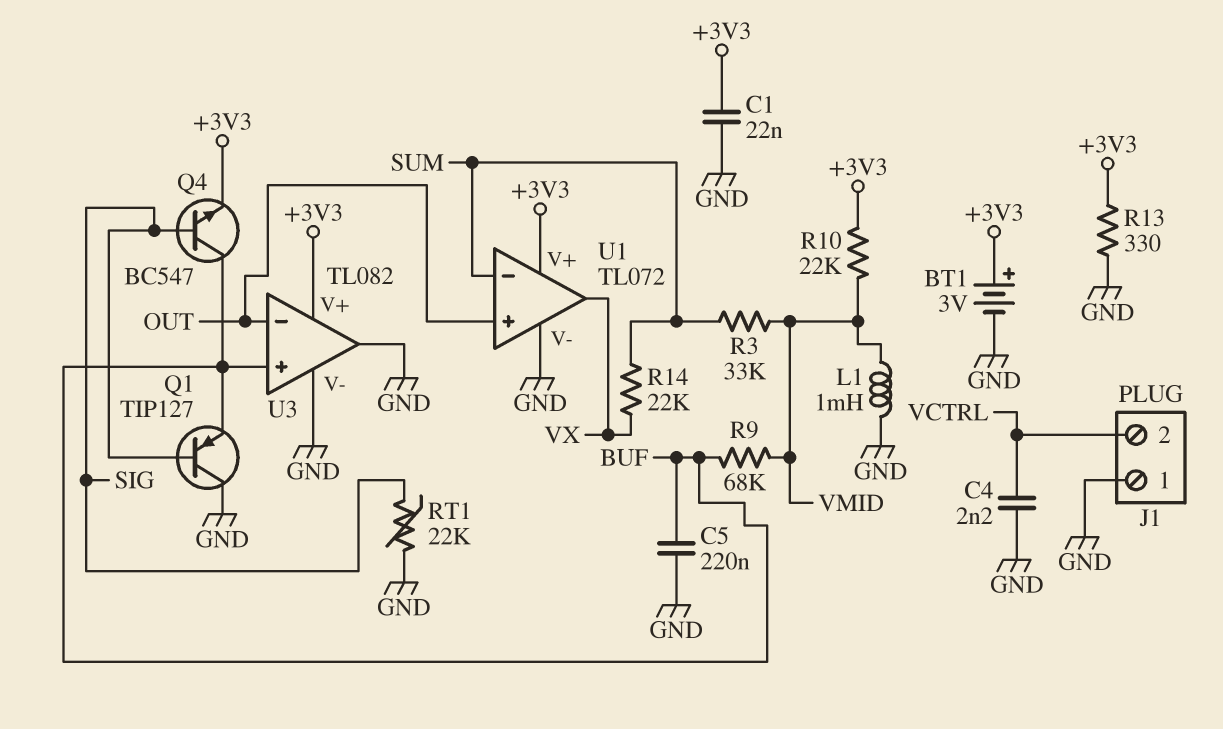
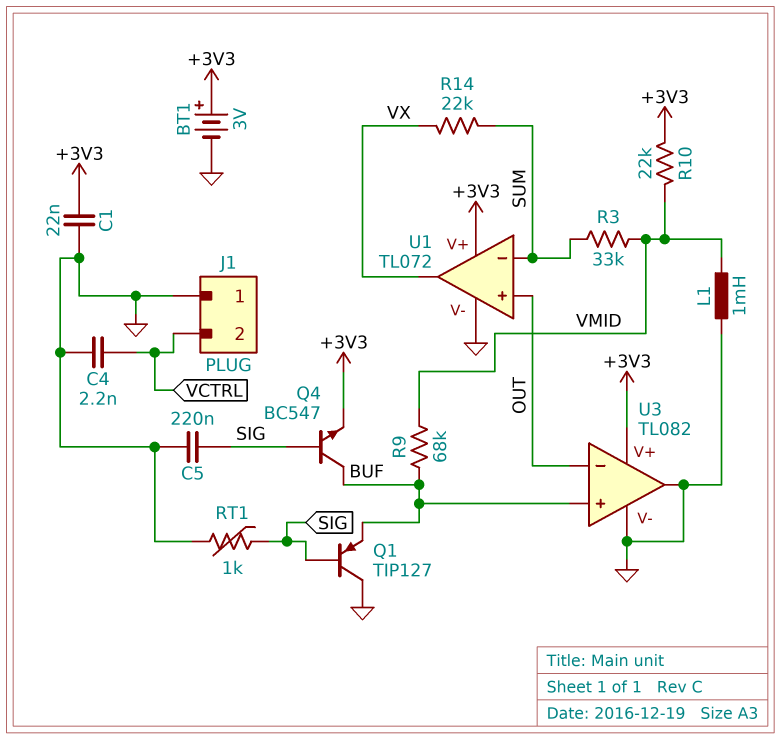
C5: 220nF (BUF, GND) -> 220nF (GND, SIG)
R13: 330 (+3V3, GND) -> none
RT1: 22k (GND, SIG) -> 1k (GND, SIG)

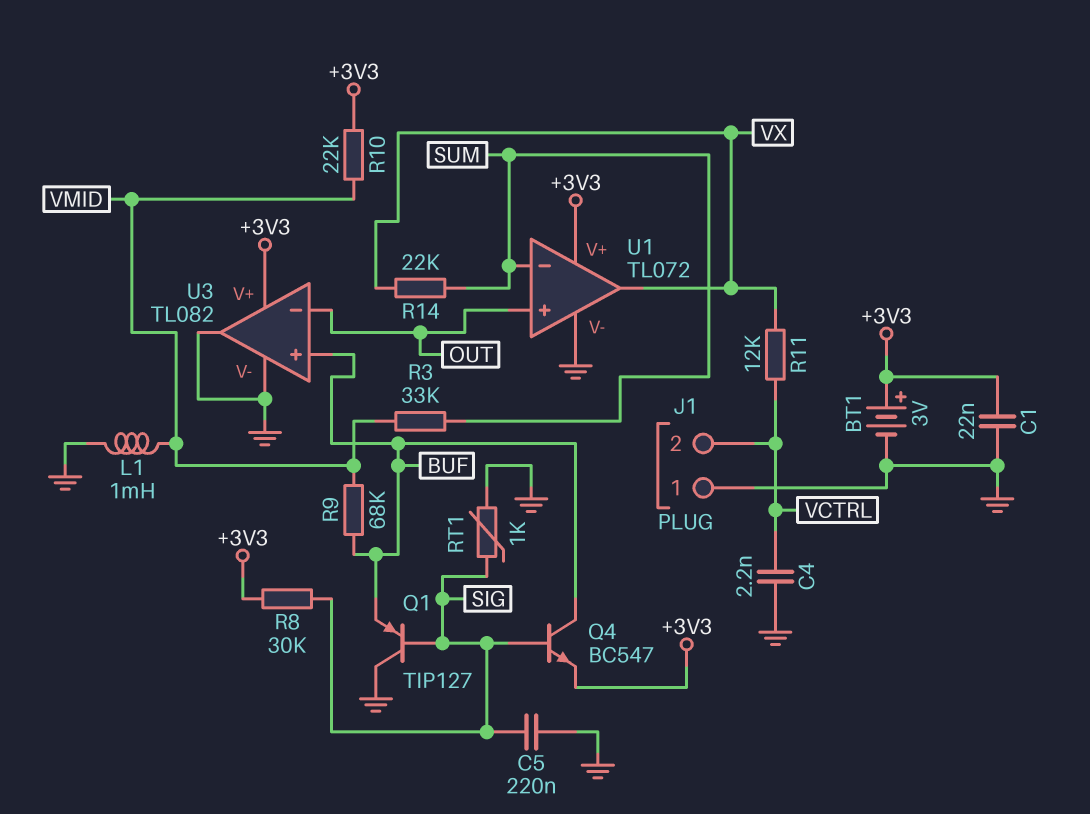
R8: none -> 30k (+3V3, SIG)
R11: none -> 12k (VCTRL, VX)

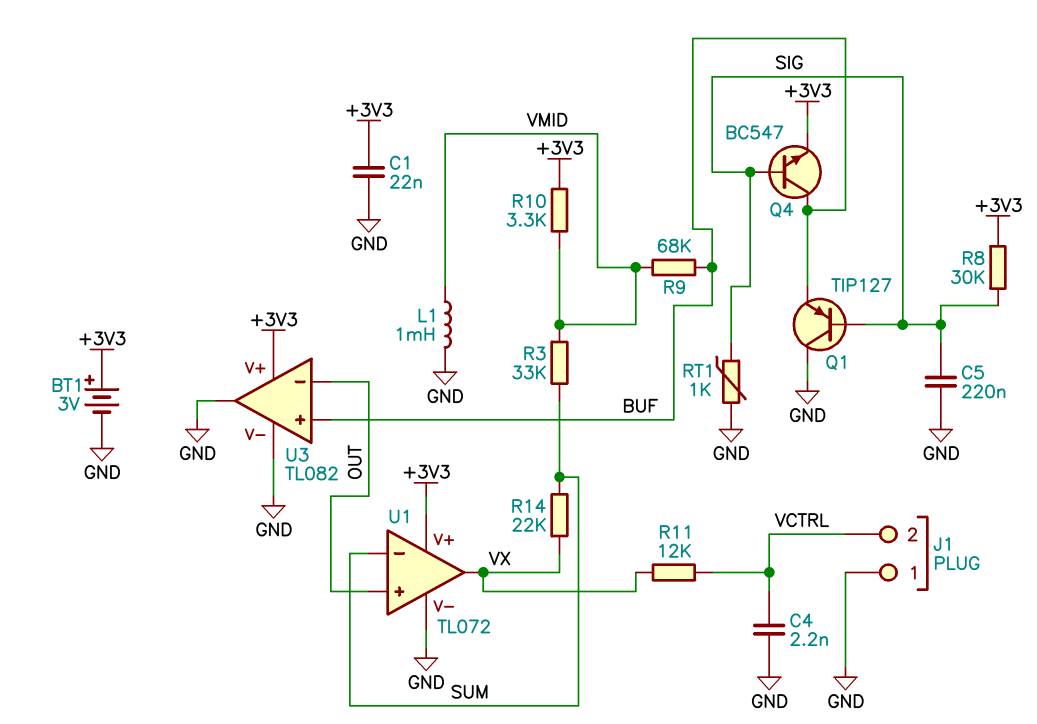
R10: 22k (+3V3, VMID) -> 3.3k (+3V3, VMID)

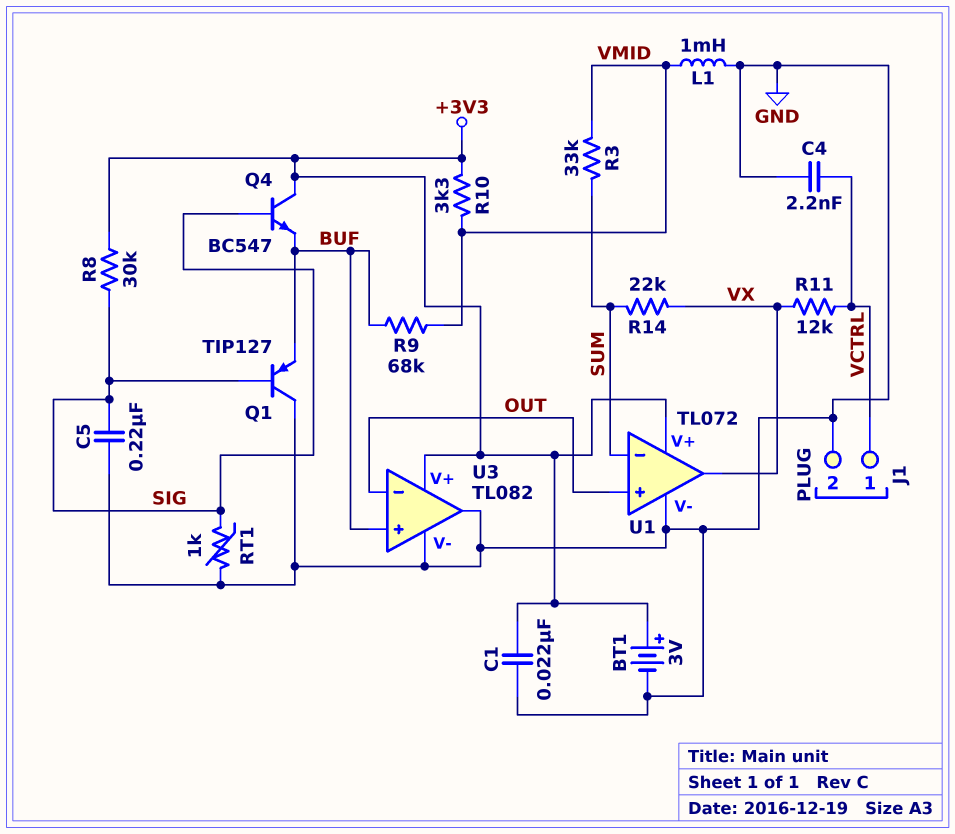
J1 pin 1: GND -> VCTRL
J1 pin 2: VCTRL -> GND
Q4: NPN BC547 (B SIG, C BUF, E +3V3) -> NPN BC547 (B SIG, C +3V3, E BUF)

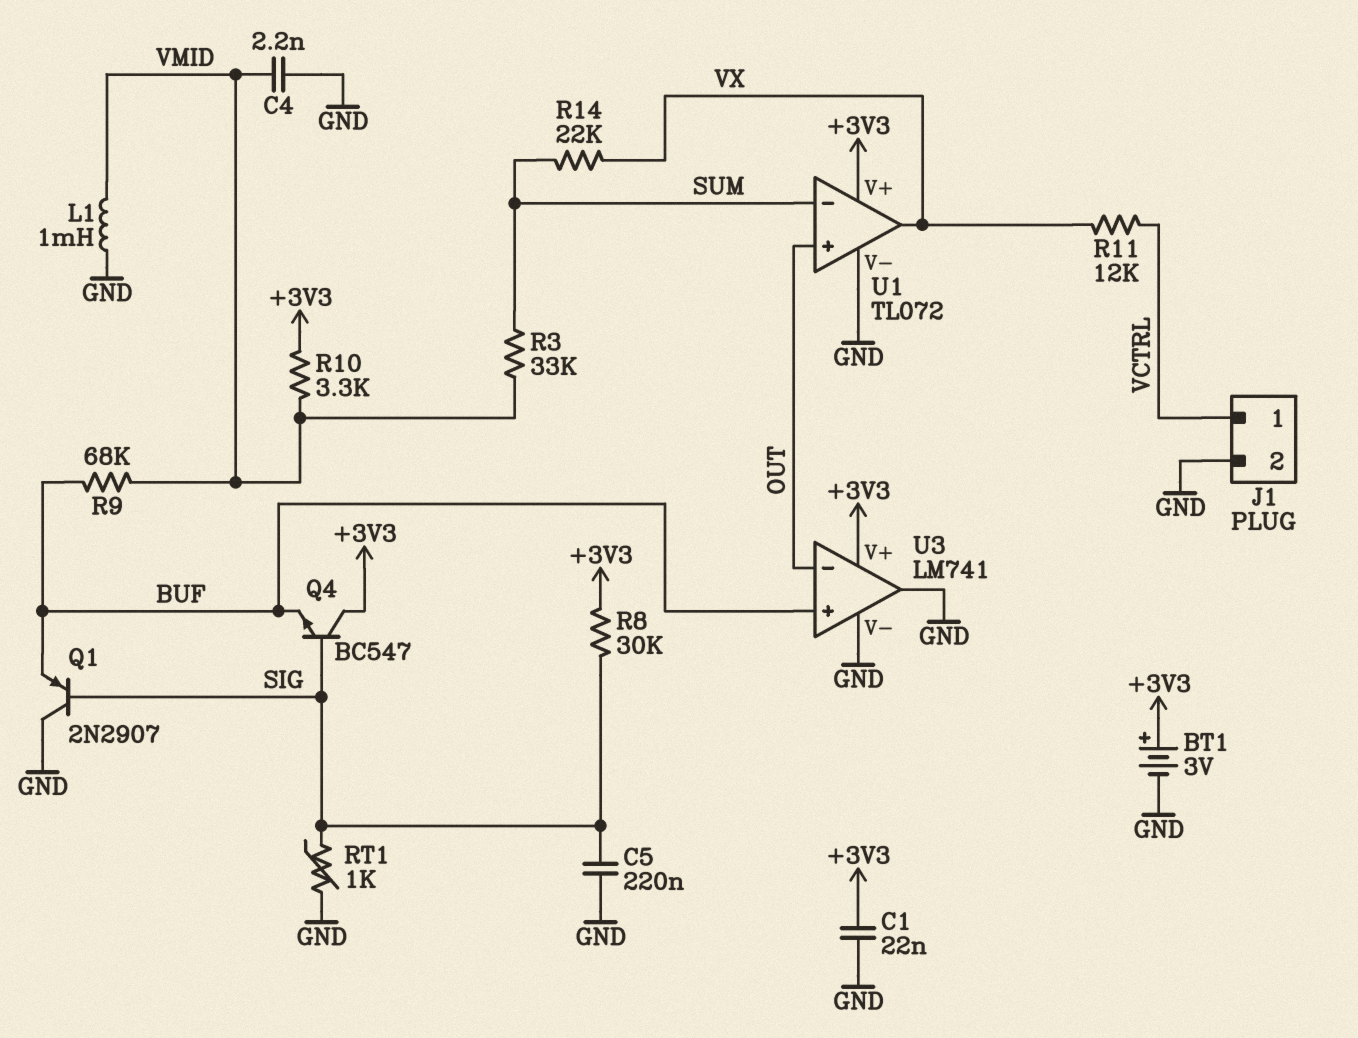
C4: 2.2nF (GND, VCTRL) -> 2.2nF (GND, VMID)
Q1: PNP TIP127 (B SIG, C GND, E BUF) -> PNP 2N2907 (B SIG, C GND, E BUF)
U3: TL082 -> LM741

